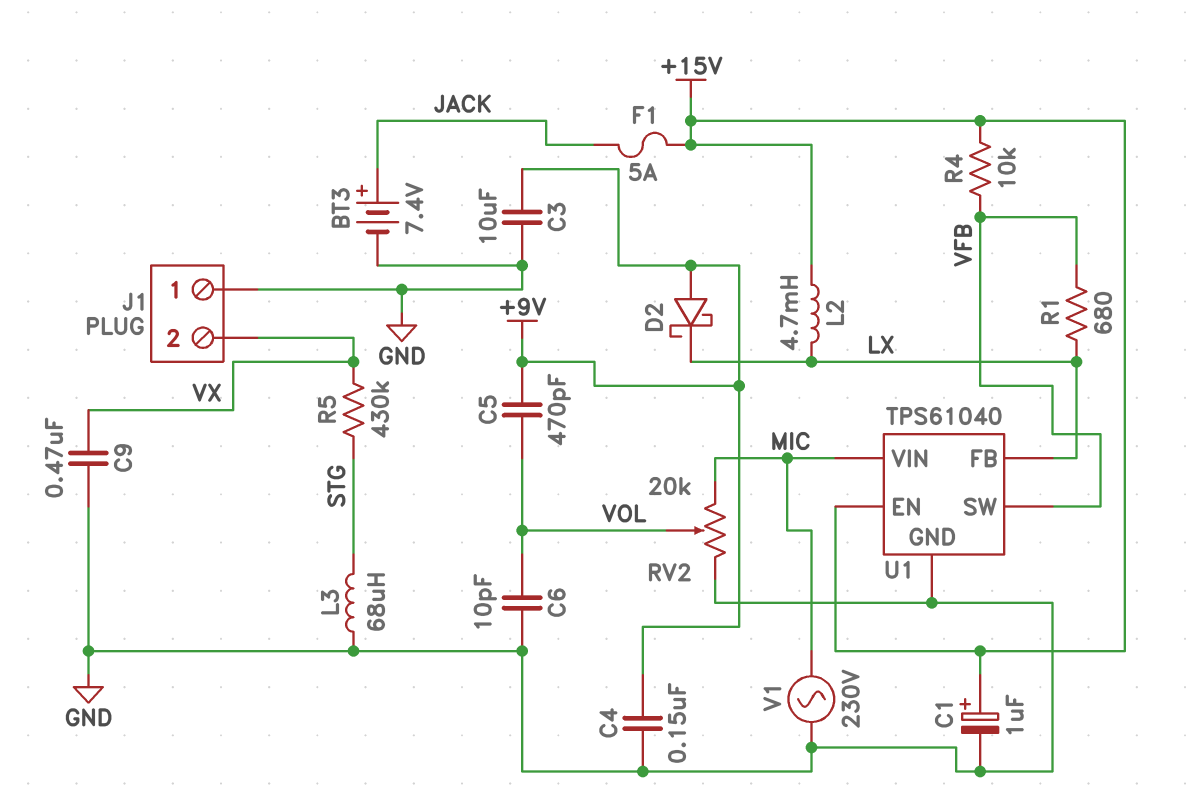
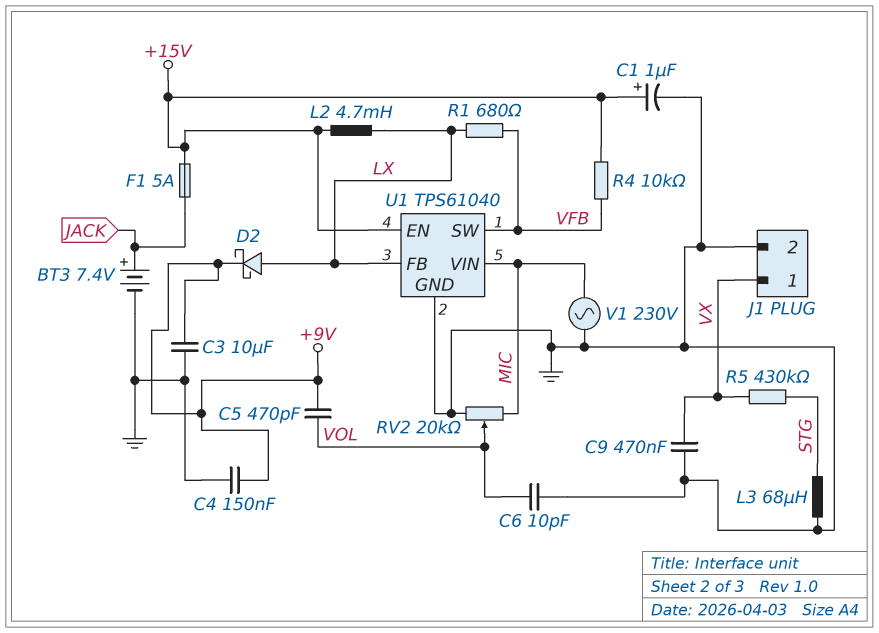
D2: schottky (A +9V, K LX) -> schottky (A LX, K +9V)
J1 pin 1: GND -> VX
J1 pin 2: VX -> GND

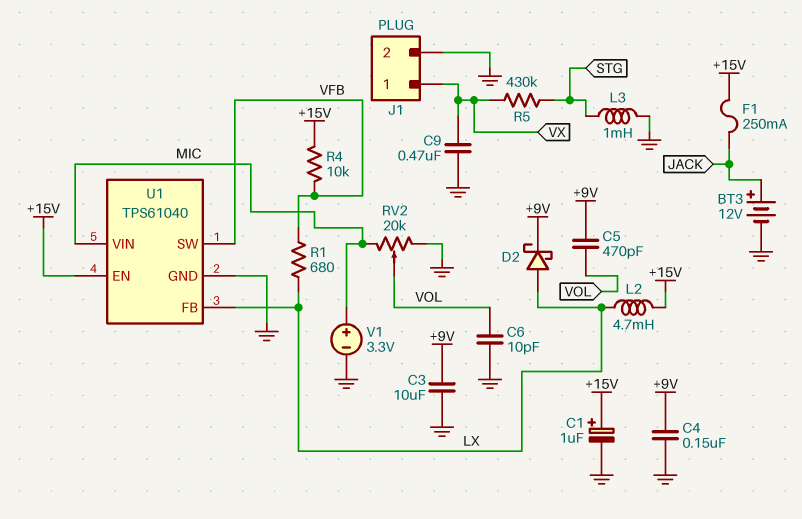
BT3: 7.4V (plus JACK, minus GND) -> 12V (plus JACK, minus GND)
F1: 5A (+15V, JACK) -> 250mA (+15V, JACK)
L3: 68uH (GND, STG) -> 1mH (GND, STG)
V1: AC 230V (GND, MIC) -> 3.3V (plus MIC, minus GND)

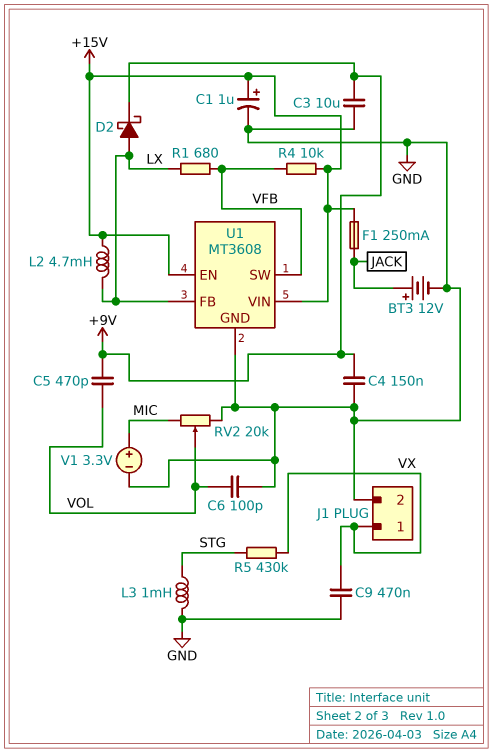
C6: 10pF (GND, VOL) -> 100pF (GND, VOL)
U1: TPS61040 -> MT3608
U1 pin VIN: MIC -> +15V

